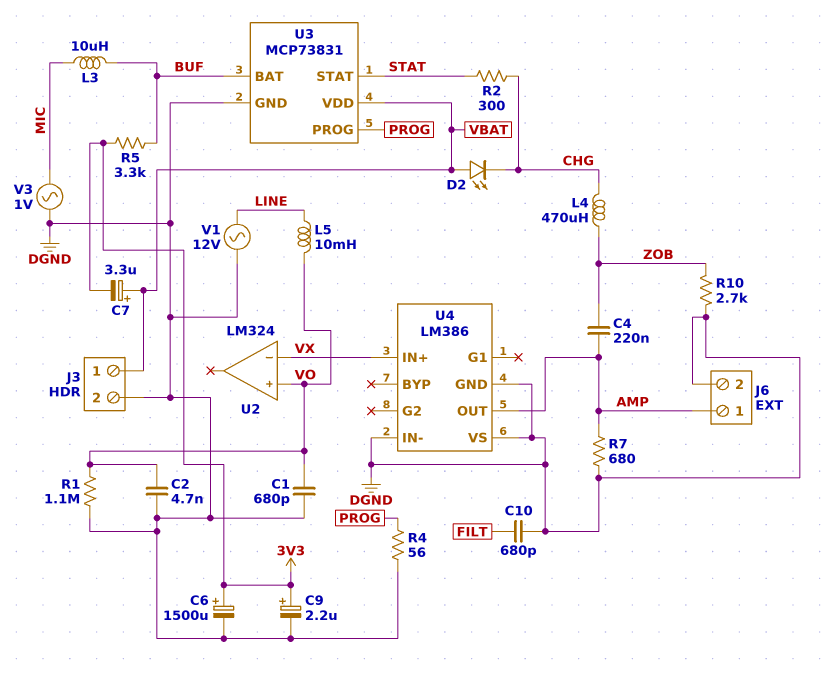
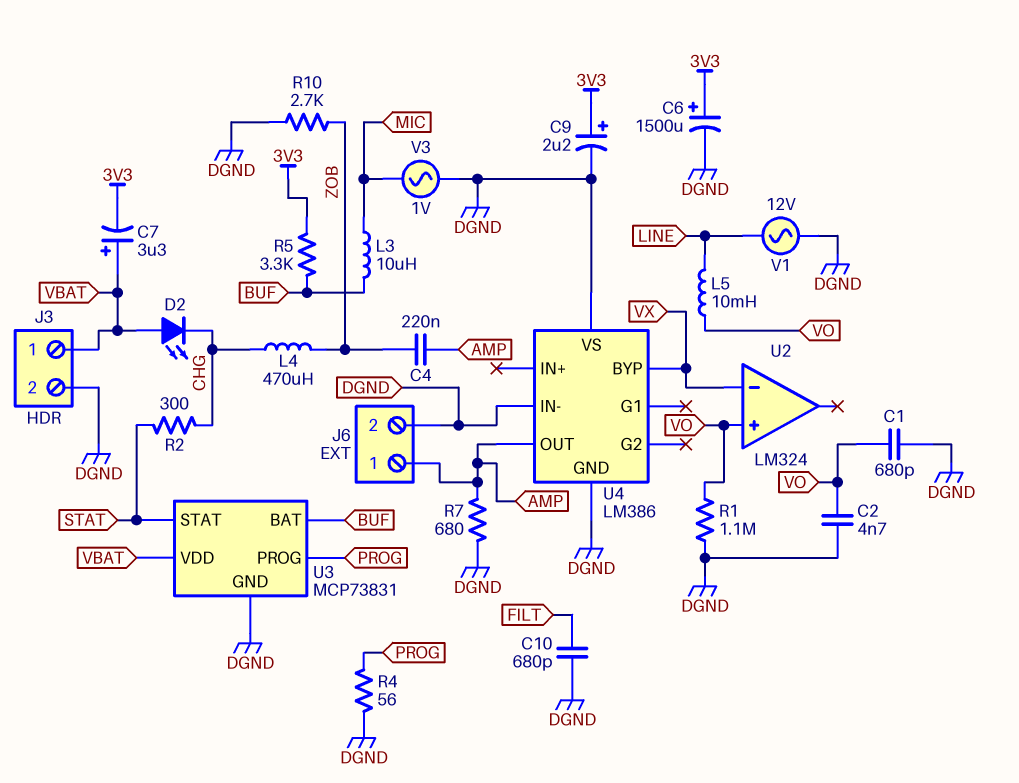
U4 pin BYP: none -> VX
U4 pin IN+: VX -> none

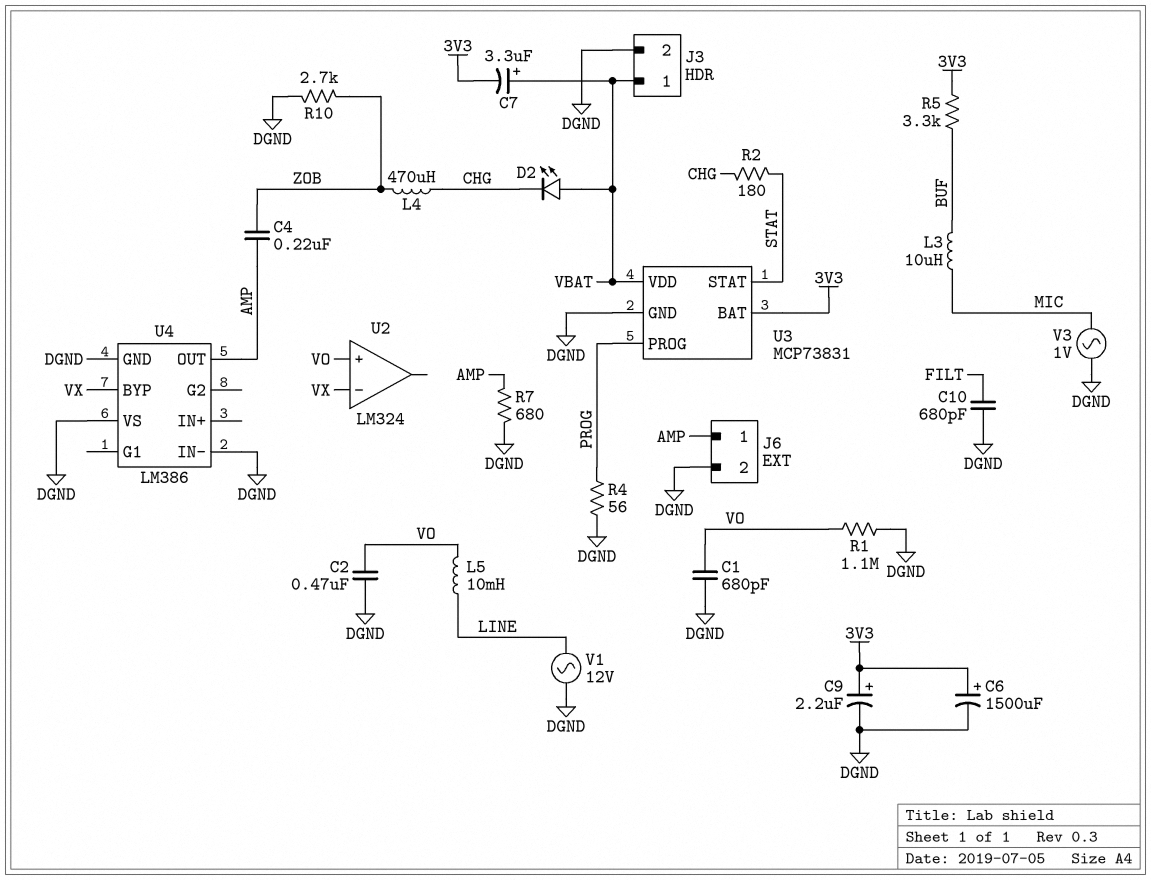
C2: 4.7nF (DGND, VO) -> 470nF (DGND, VO)
R2: 300 (CHG, STAT) -> 180 (CHG, STAT)
U3 pin BAT: BUF -> 3V3

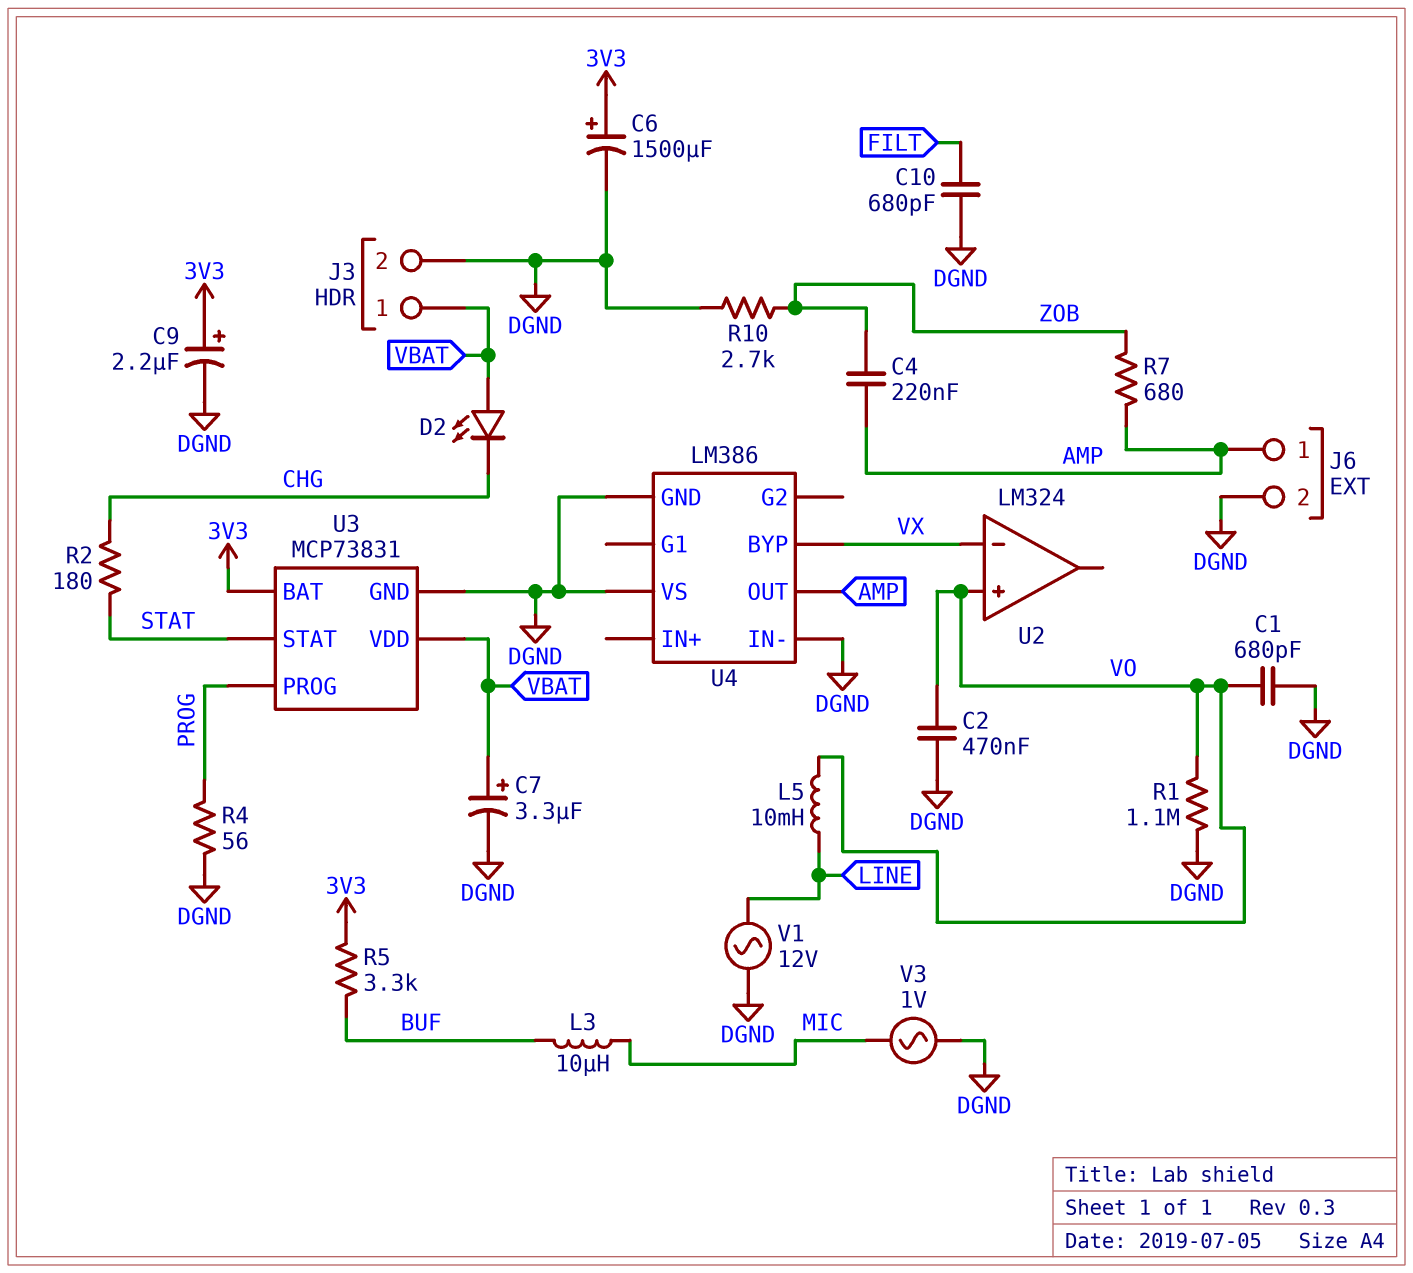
C7: 3.3uF (plus VBAT, minus 3V3) -> 3.3uF (plus VBAT, minus DGND)
L4: 470uH (CHG, ZOB) -> none
R7: 680 (AMP, DGND) -> 680 (AMP, ZOB)

